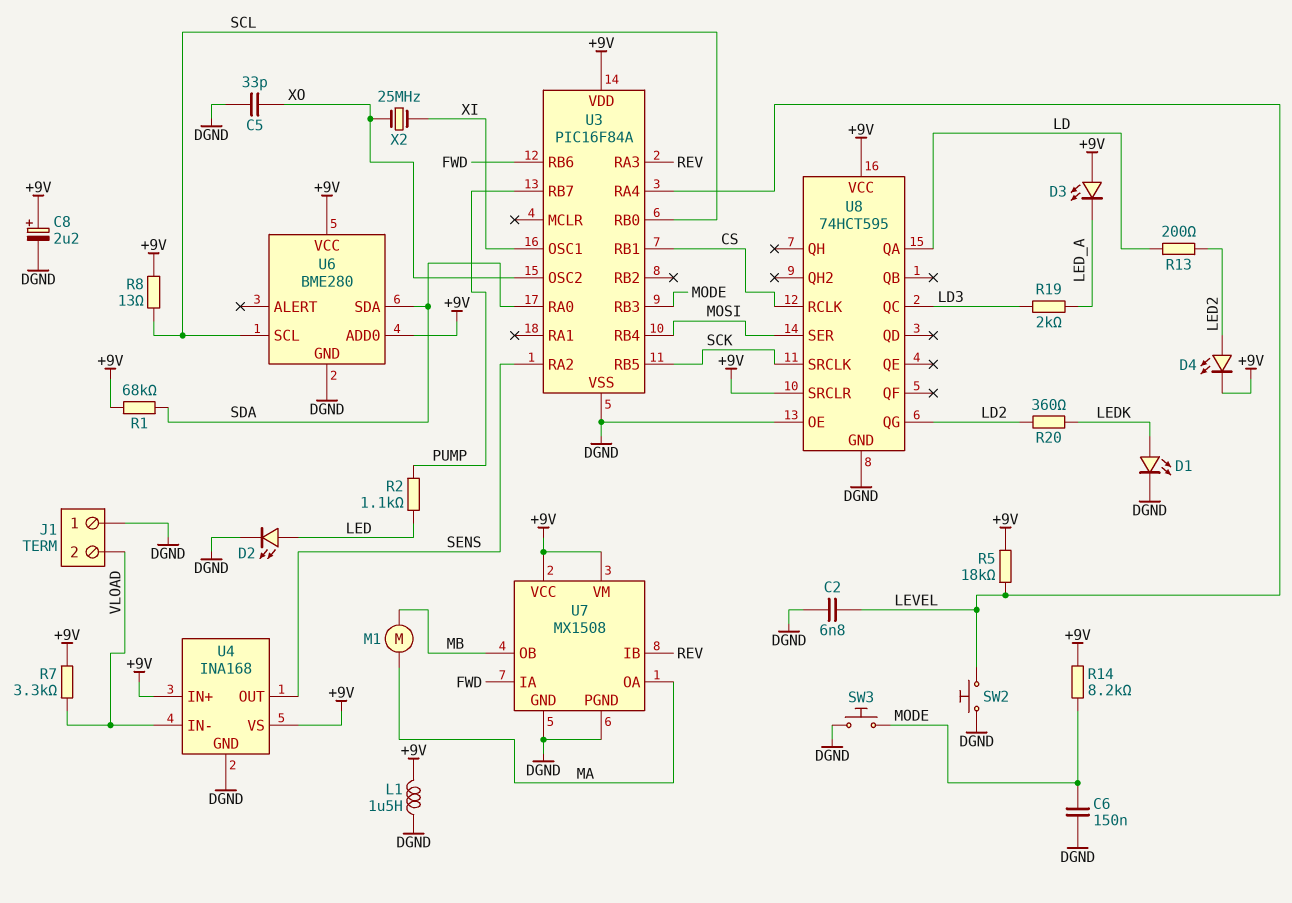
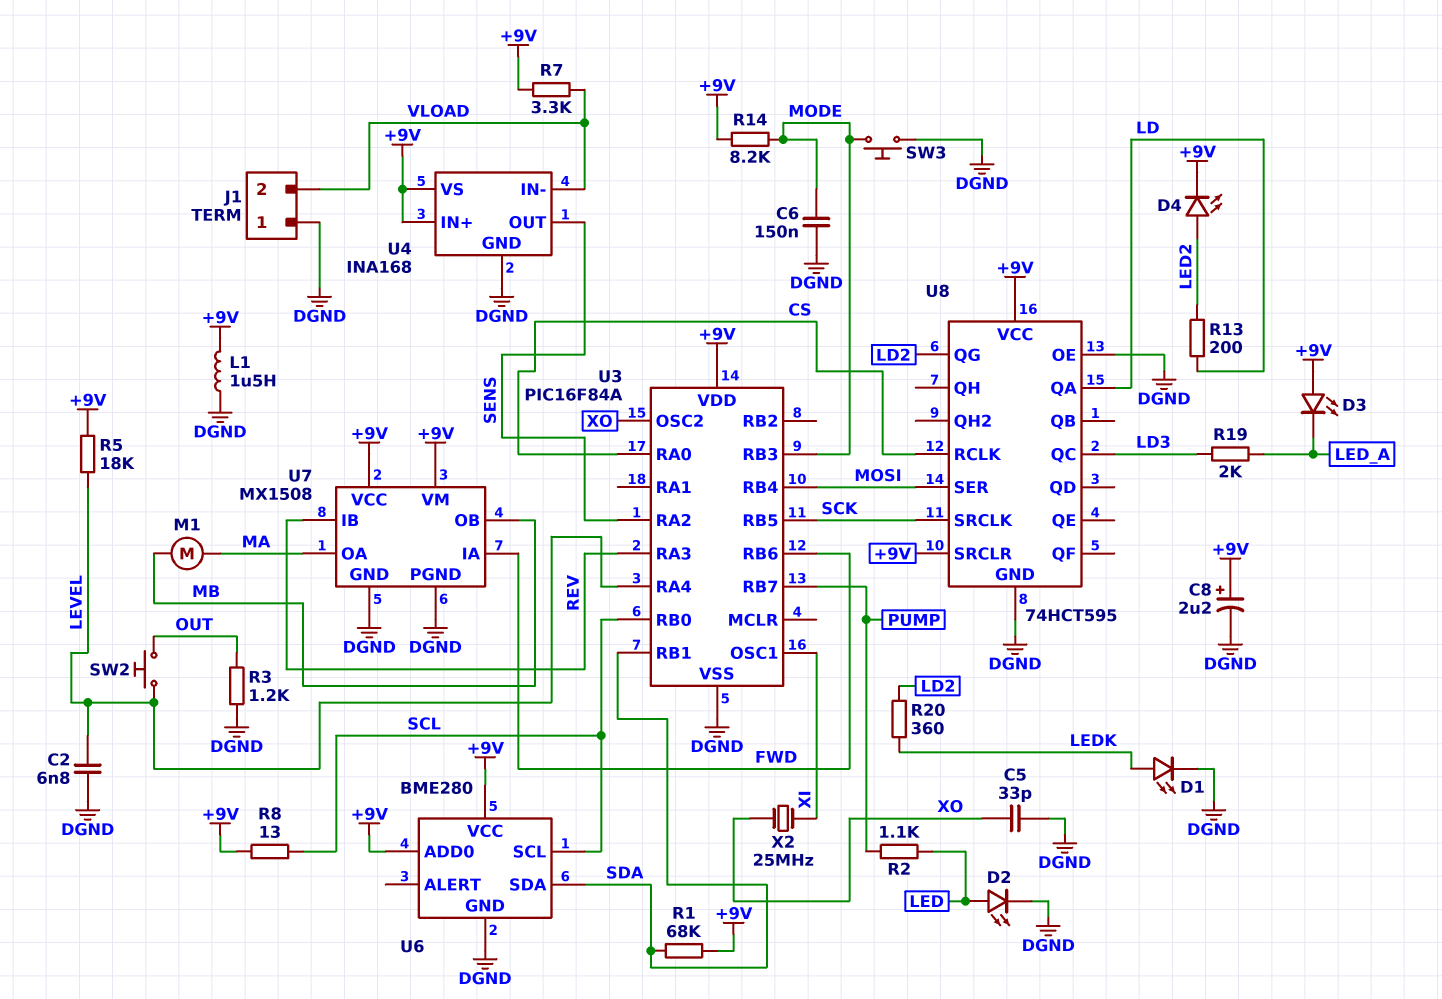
R3: none -> 1.2k (DGND, OUT)
SW2: button (DGND, LEVEL) -> button (LEVEL, OUT)
U3 pin RA0: SDA -> CS
U3 pin RB1: CS -> SDA

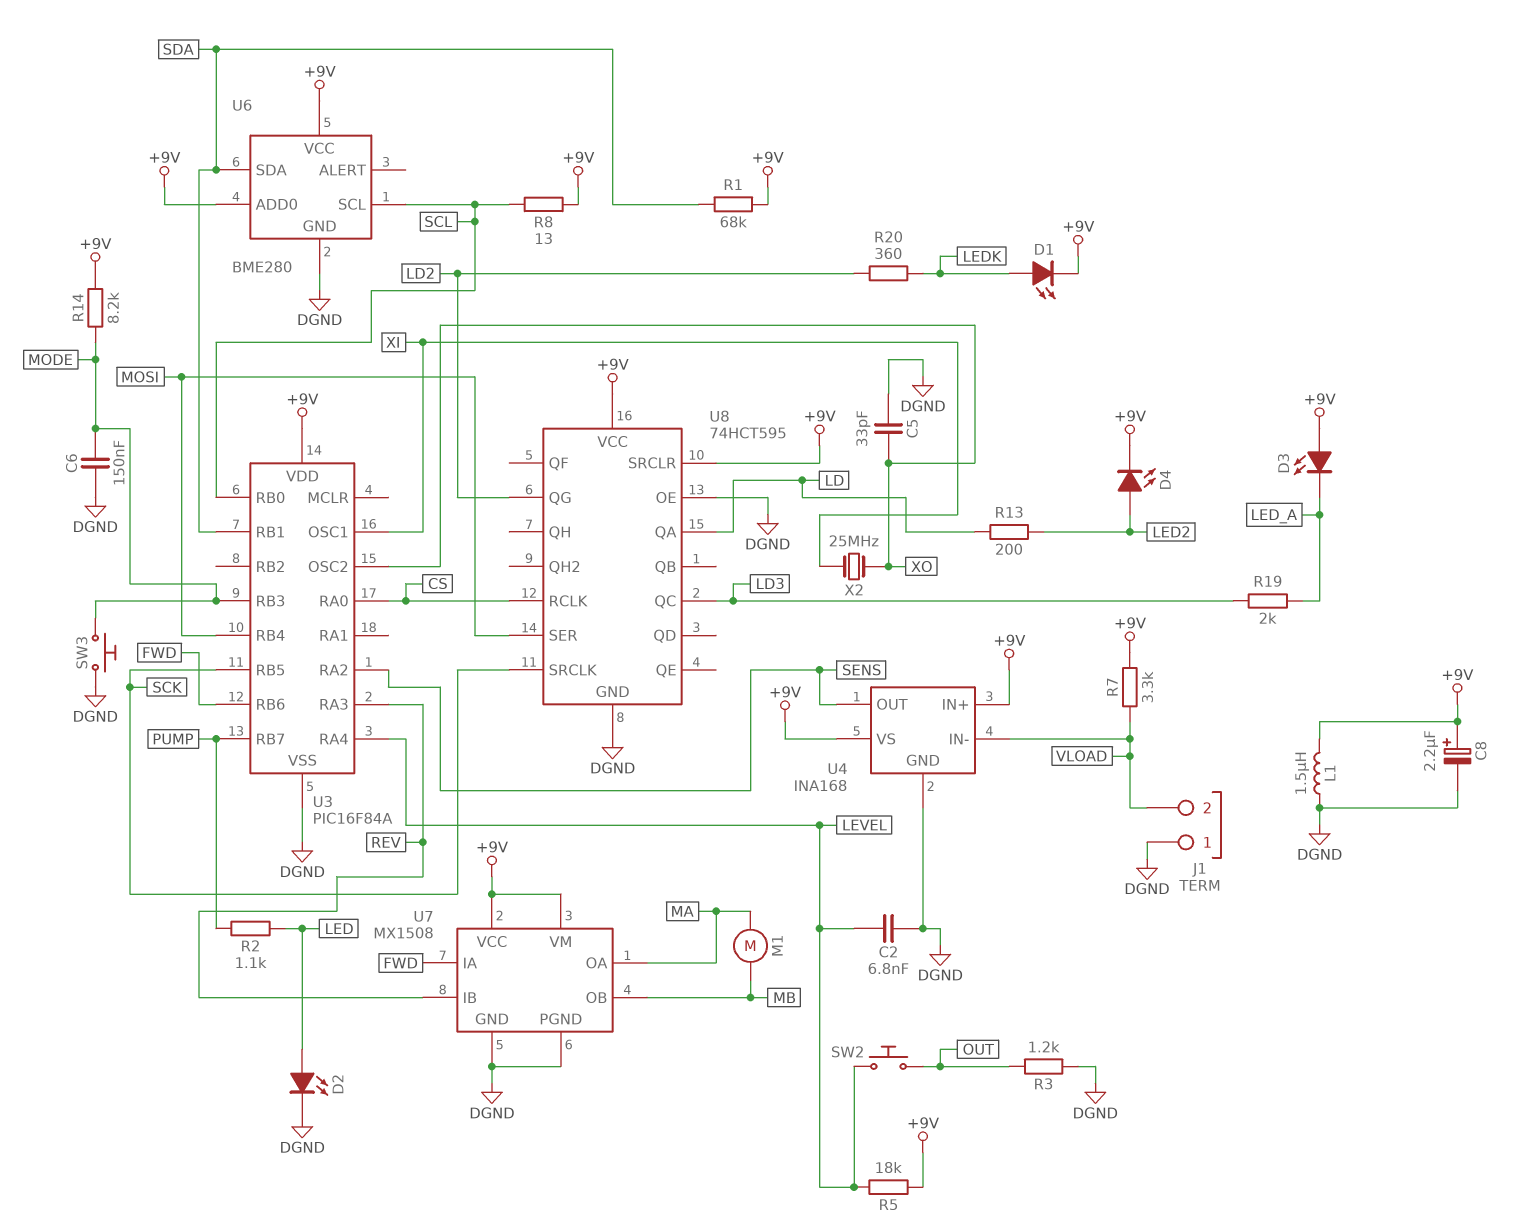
D1: LED (A LEDK, K DGND) -> LED (A LEDK, K +9V)

